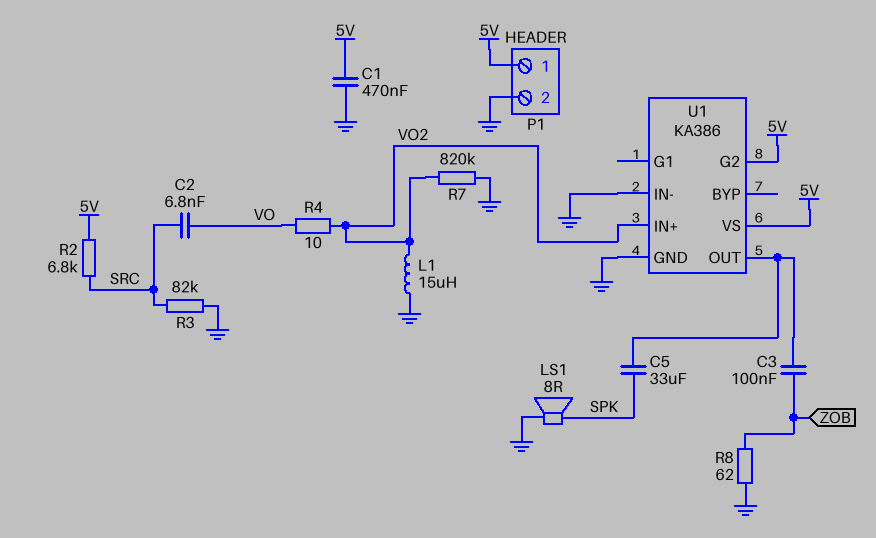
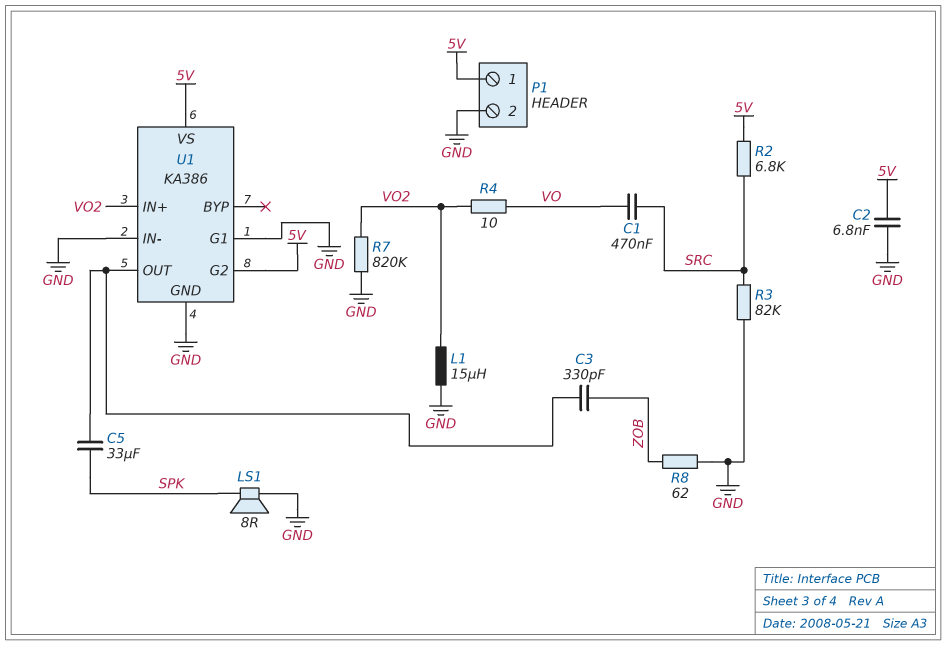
C1: 470nF (5V, GND) -> 470nF (SRC, VO)
C2: 6.8nF (SRC, VO) -> 6.8nF (5V, GND)
C3: 100nF (U1/OUT, ZOB) -> 330pF (U1/OUT, ZOB)
U1 pin G1: none -> GND

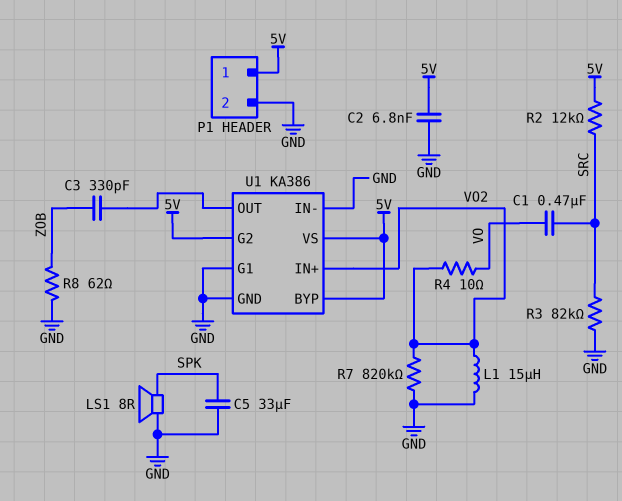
C5: 33uF (SPK, U1/OUT) -> 33uF (GND, SPK)
R2: 6.8k (5V, SRC) -> 12k (5V, SRC)
U1 pin BYP: none -> 5V

